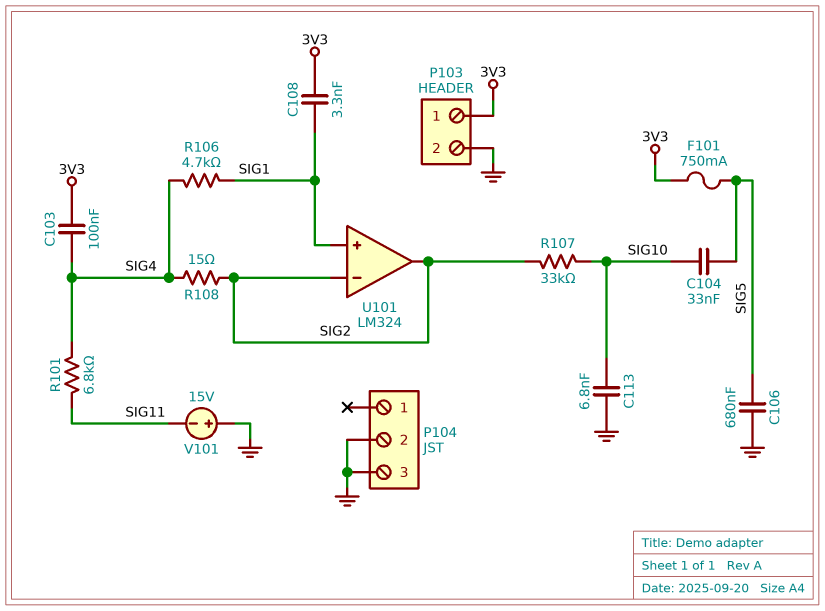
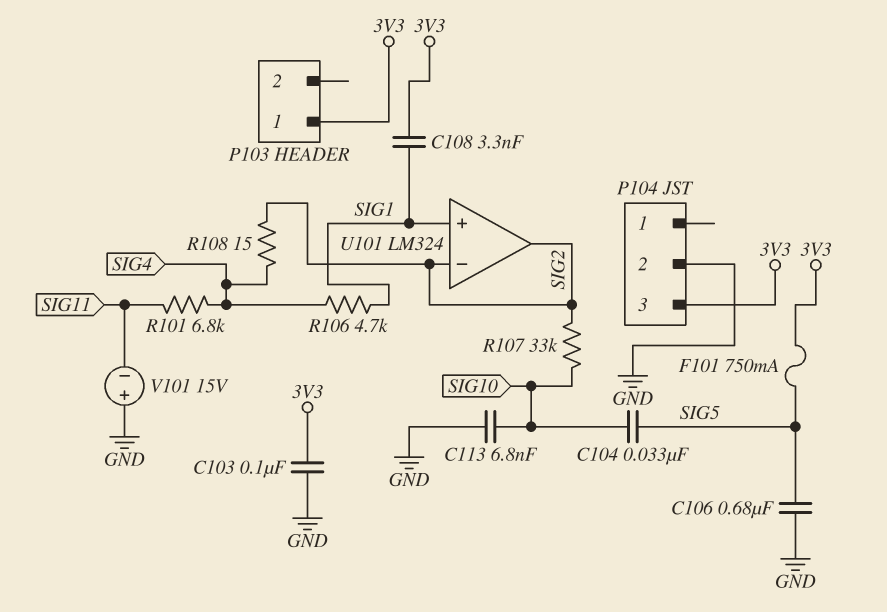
C103: 100nF (3V3, SIG4) -> 100nF (3V3, GND)
P103 pin 2: GND -> none
P104 pin 3: GND -> 3V3

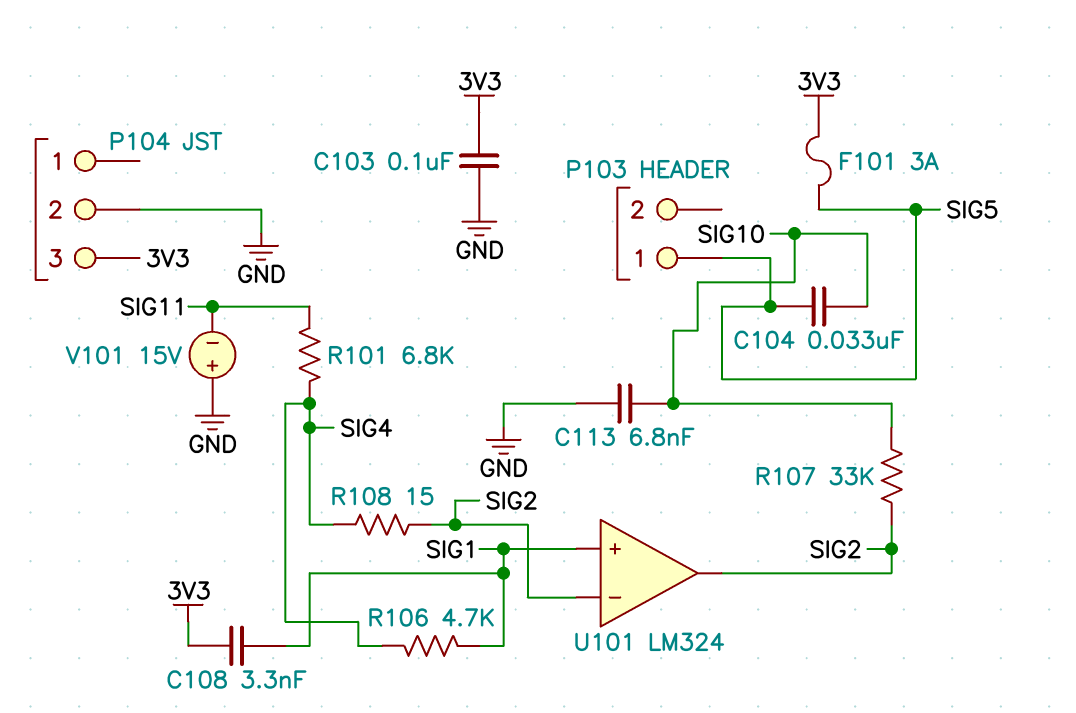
C106: 680nF (GND, SIG5) -> none
F101: 750mA (3V3, SIG5) -> 3A (3V3, SIG5)
P103 pin 1: 3V3 -> SIG5

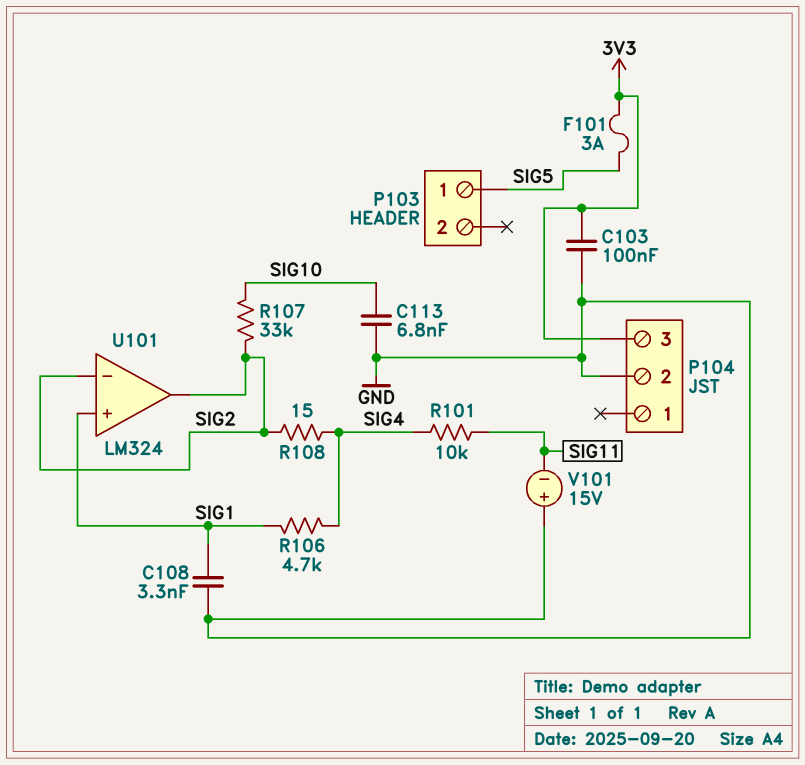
C104: 33nF (SIG5, SIG10) -> none
C108: 3.3nF (3V3, SIG1) -> 3.3nF (GND, SIG1)
R101: 6.8k (SIG4, SIG11) -> 10k (SIG4, SIG11)

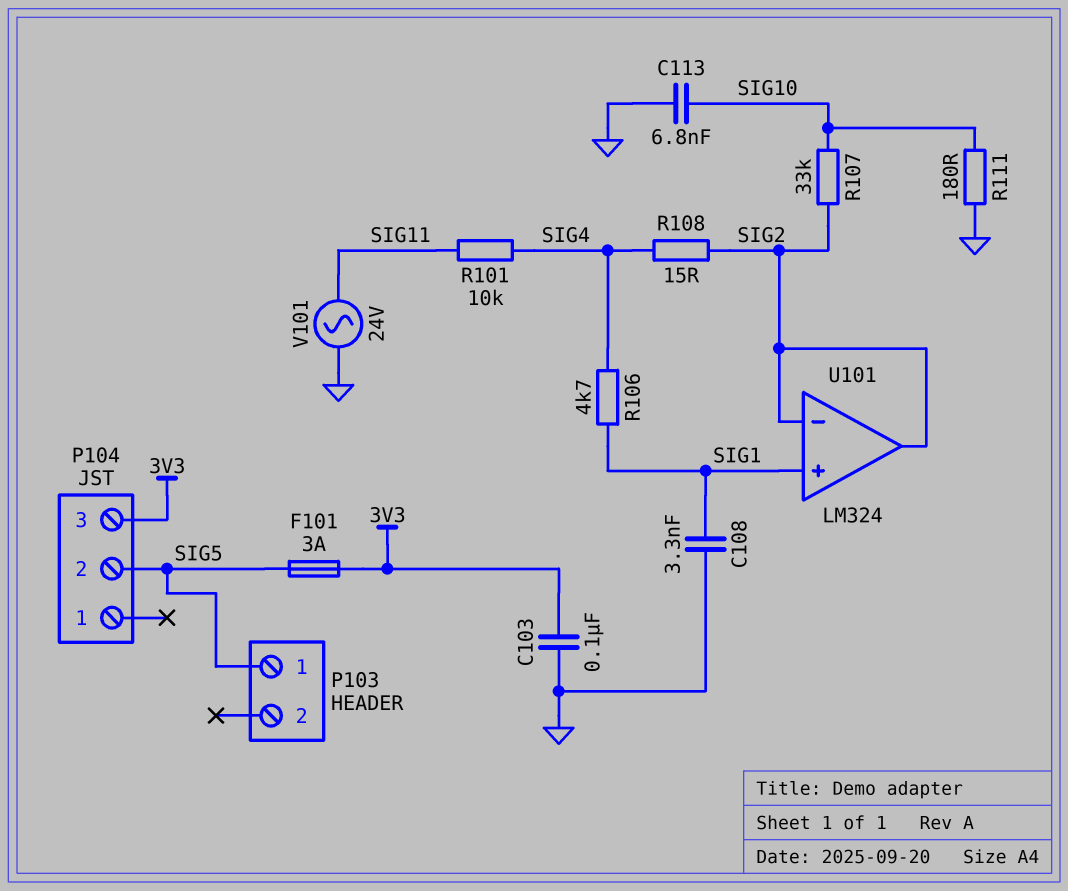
P104 pin 2: GND -> SIG5
R111: none -> 180 (GND, SIG10)
V101: 15V (plus GND, minus SIG11) -> AC 24V (GND, SIG11)

